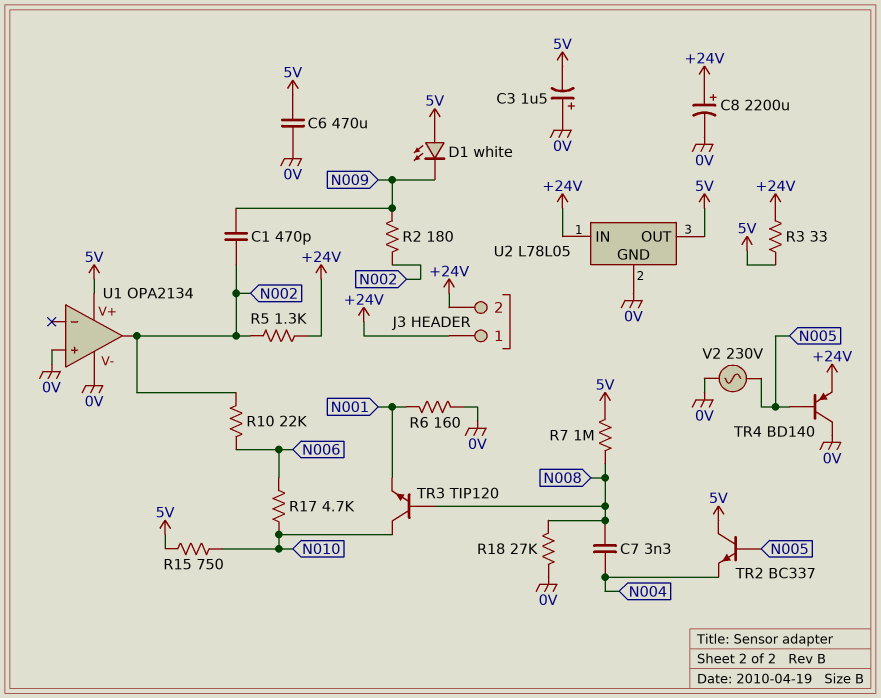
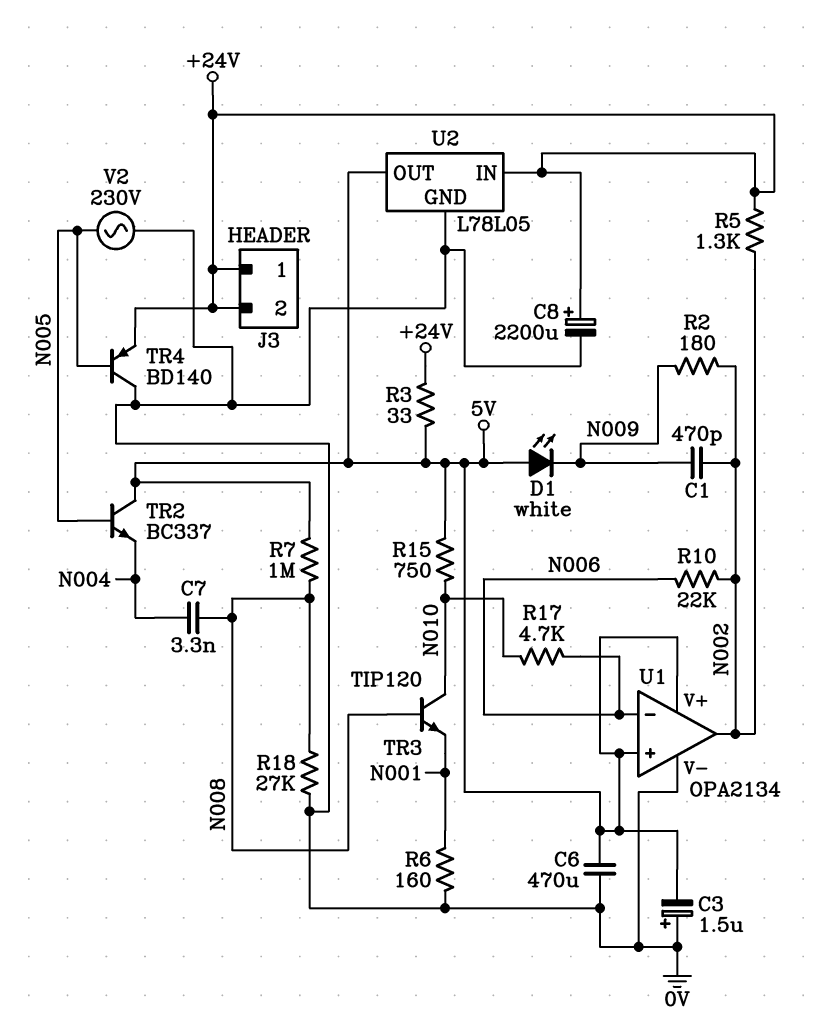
U1 pin in+: 0V -> 5V
U1 pin in-: none -> N006

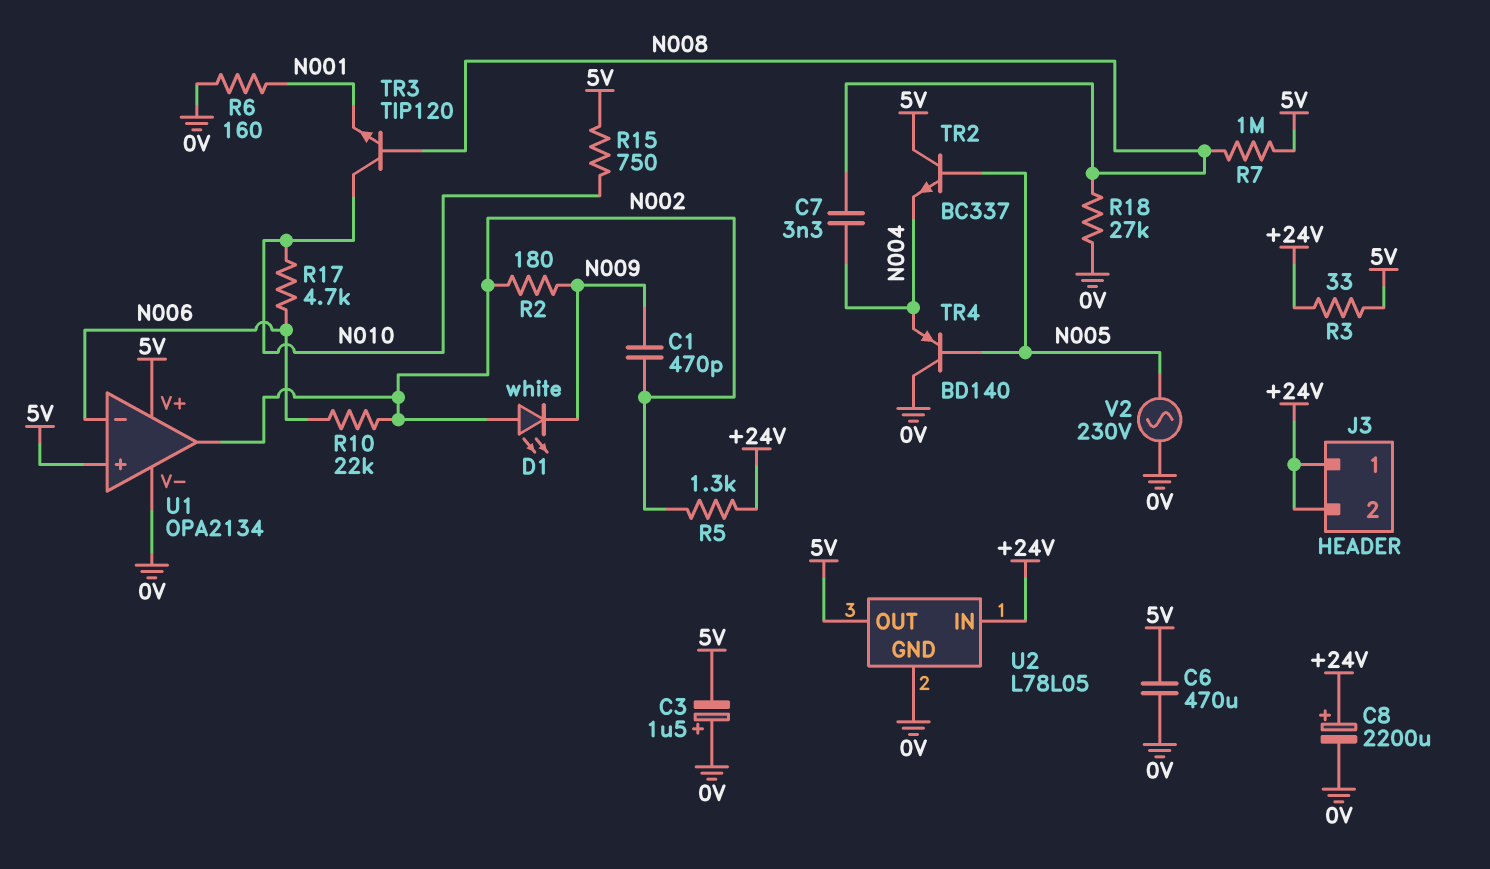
D1: LED white (A 5V, K N009) -> LED white (A N002, K N009)
TR4: PNP BD140 (B N005, C 0V, E +24V) -> PNP BD140 (B N005, C 0V, E N004)

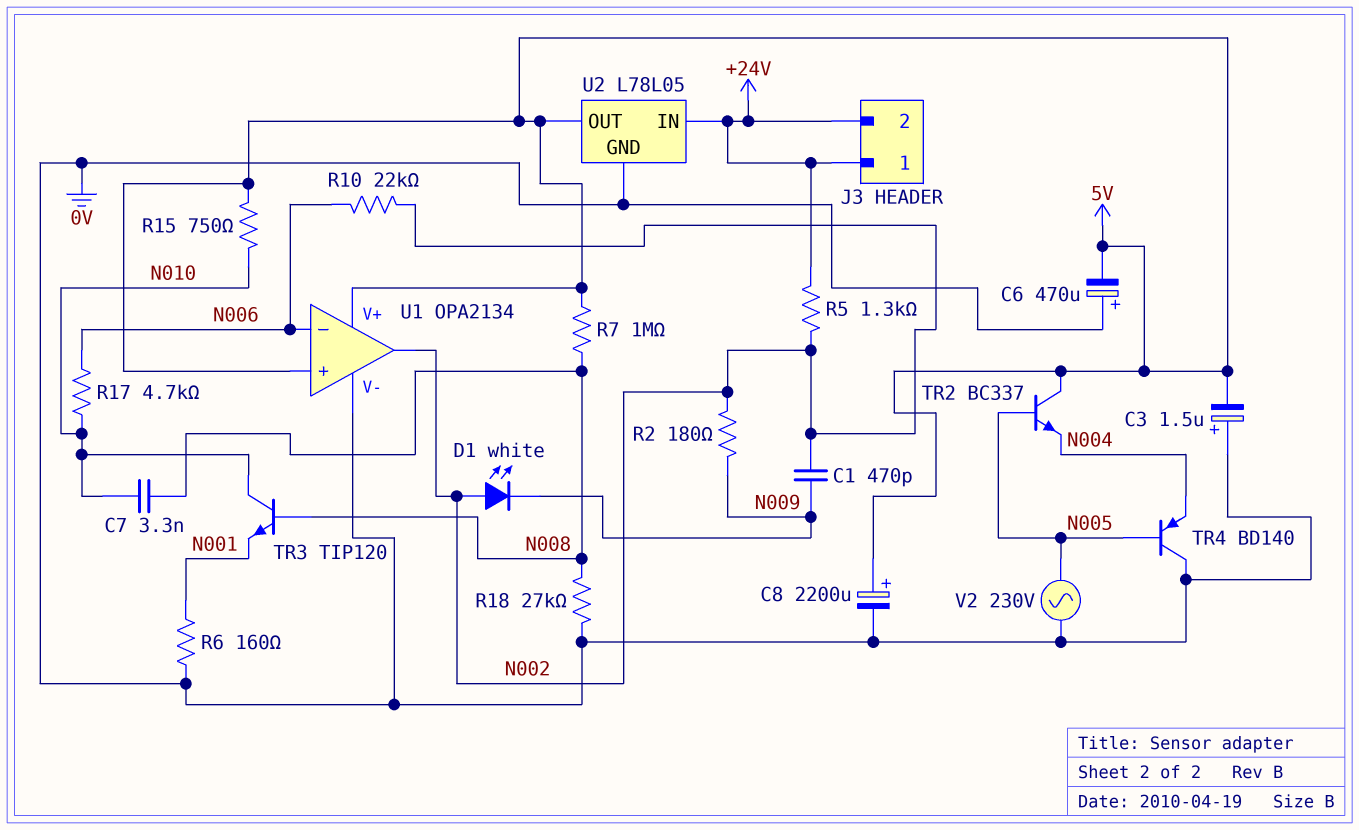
C6: 470uF (0V, 5V) -> 470uF (plus 0V, minus 5V)
C7: 3.3nF (N004, N008) -> 3.3nF (N008, N010)
C8: 2200uF (plus +24V, minus 0V) -> 2200uF (plus 5V, minus 0V)
R3: 33 (+24V, 5V) -> none

